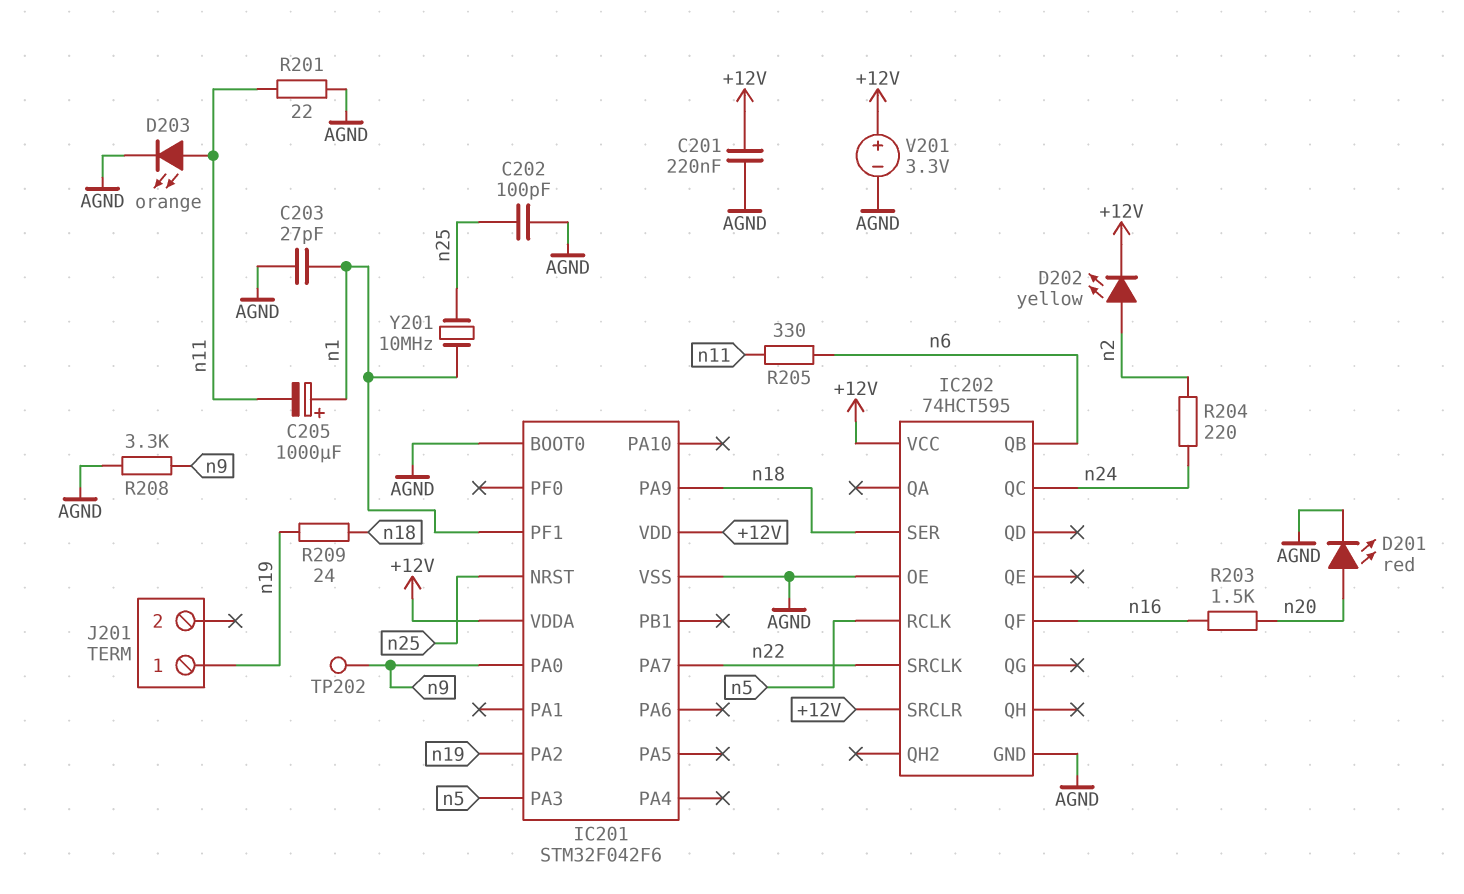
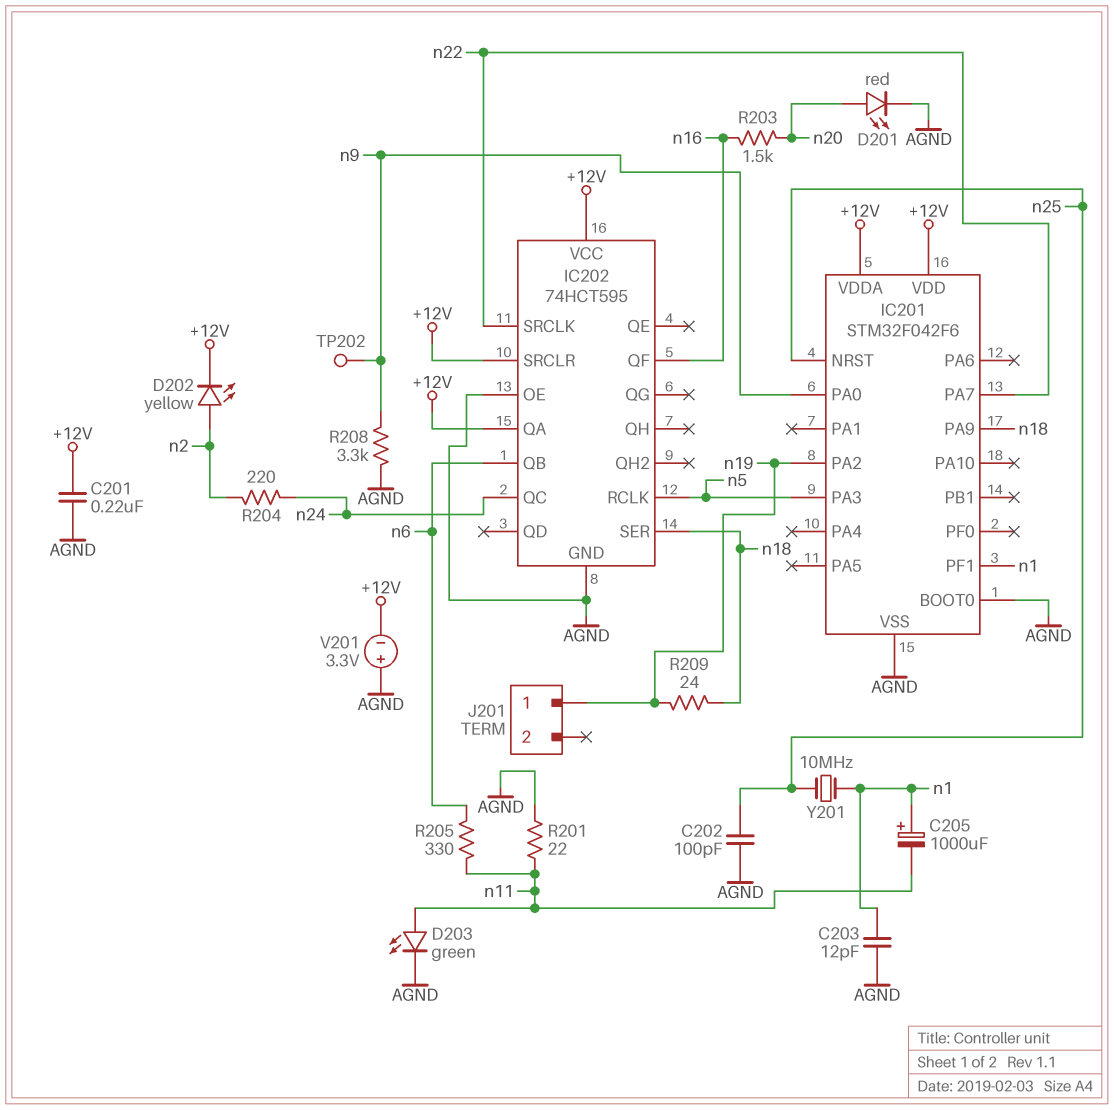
C203: 27pF (AGND, n1) -> 12pF (AGND, n1)
D203: LED orange (A n11, K AGND) -> LED green (A n11, K AGND)
IC202 pin QA: none -> +12V
V201: 3.3V (plus +12V, minus AGND) -> 3.3V (plus AGND, minus +12V)

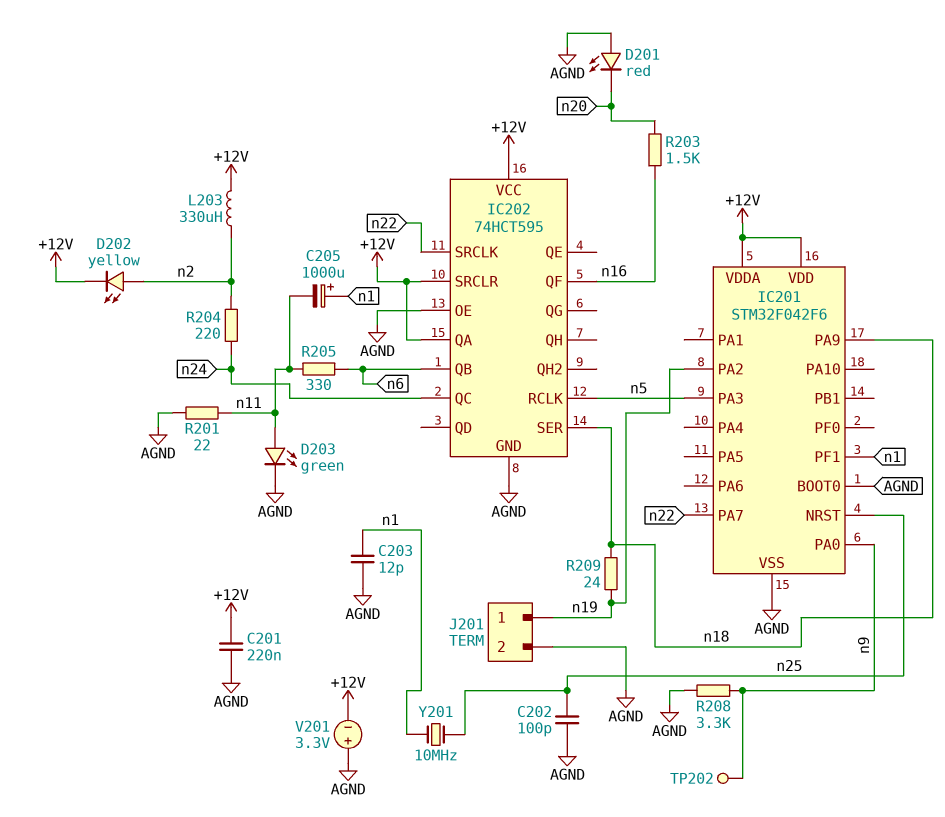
D201: LED red (A n20, K AGND) -> LED red (A AGND, K n20)
J201 pin 2: none -> AGND
L203: none -> 330uH (+12V, n2)

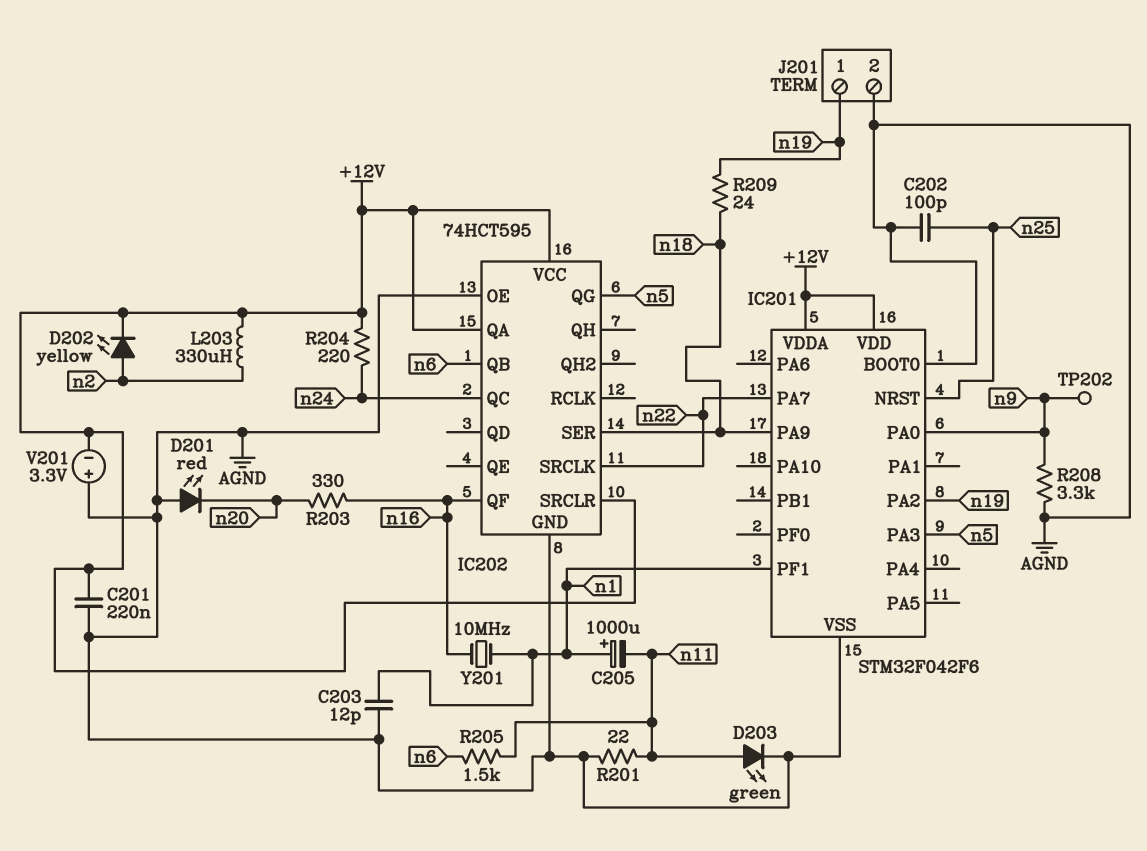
IC202 pin QG: none -> n5
IC202 pin RCLK: n5 -> none
R203: 1.5k (n16, n20) -> 330 (n16, n20)
R204: 220 (n2, n24) -> 220 (+12V, n24)
R205: 330 (n6, n11) -> 1.5k (n6, n11)
Y201: 10MHz (n1, n25) -> 10MHz (n1, n16)

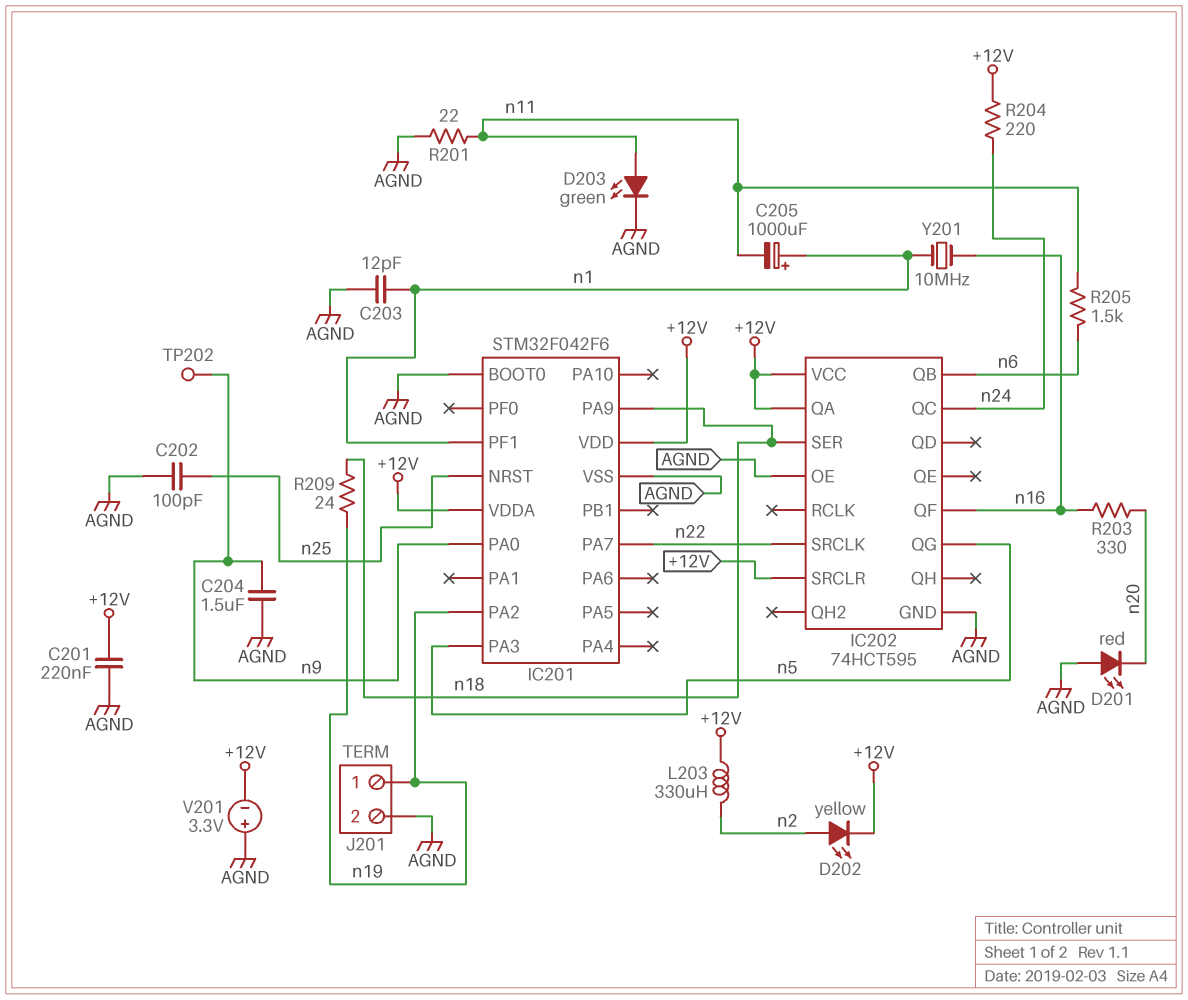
C204: none -> 1.5uF (AGND, n9)
R208: 3.3k (AGND, n9) -> none

